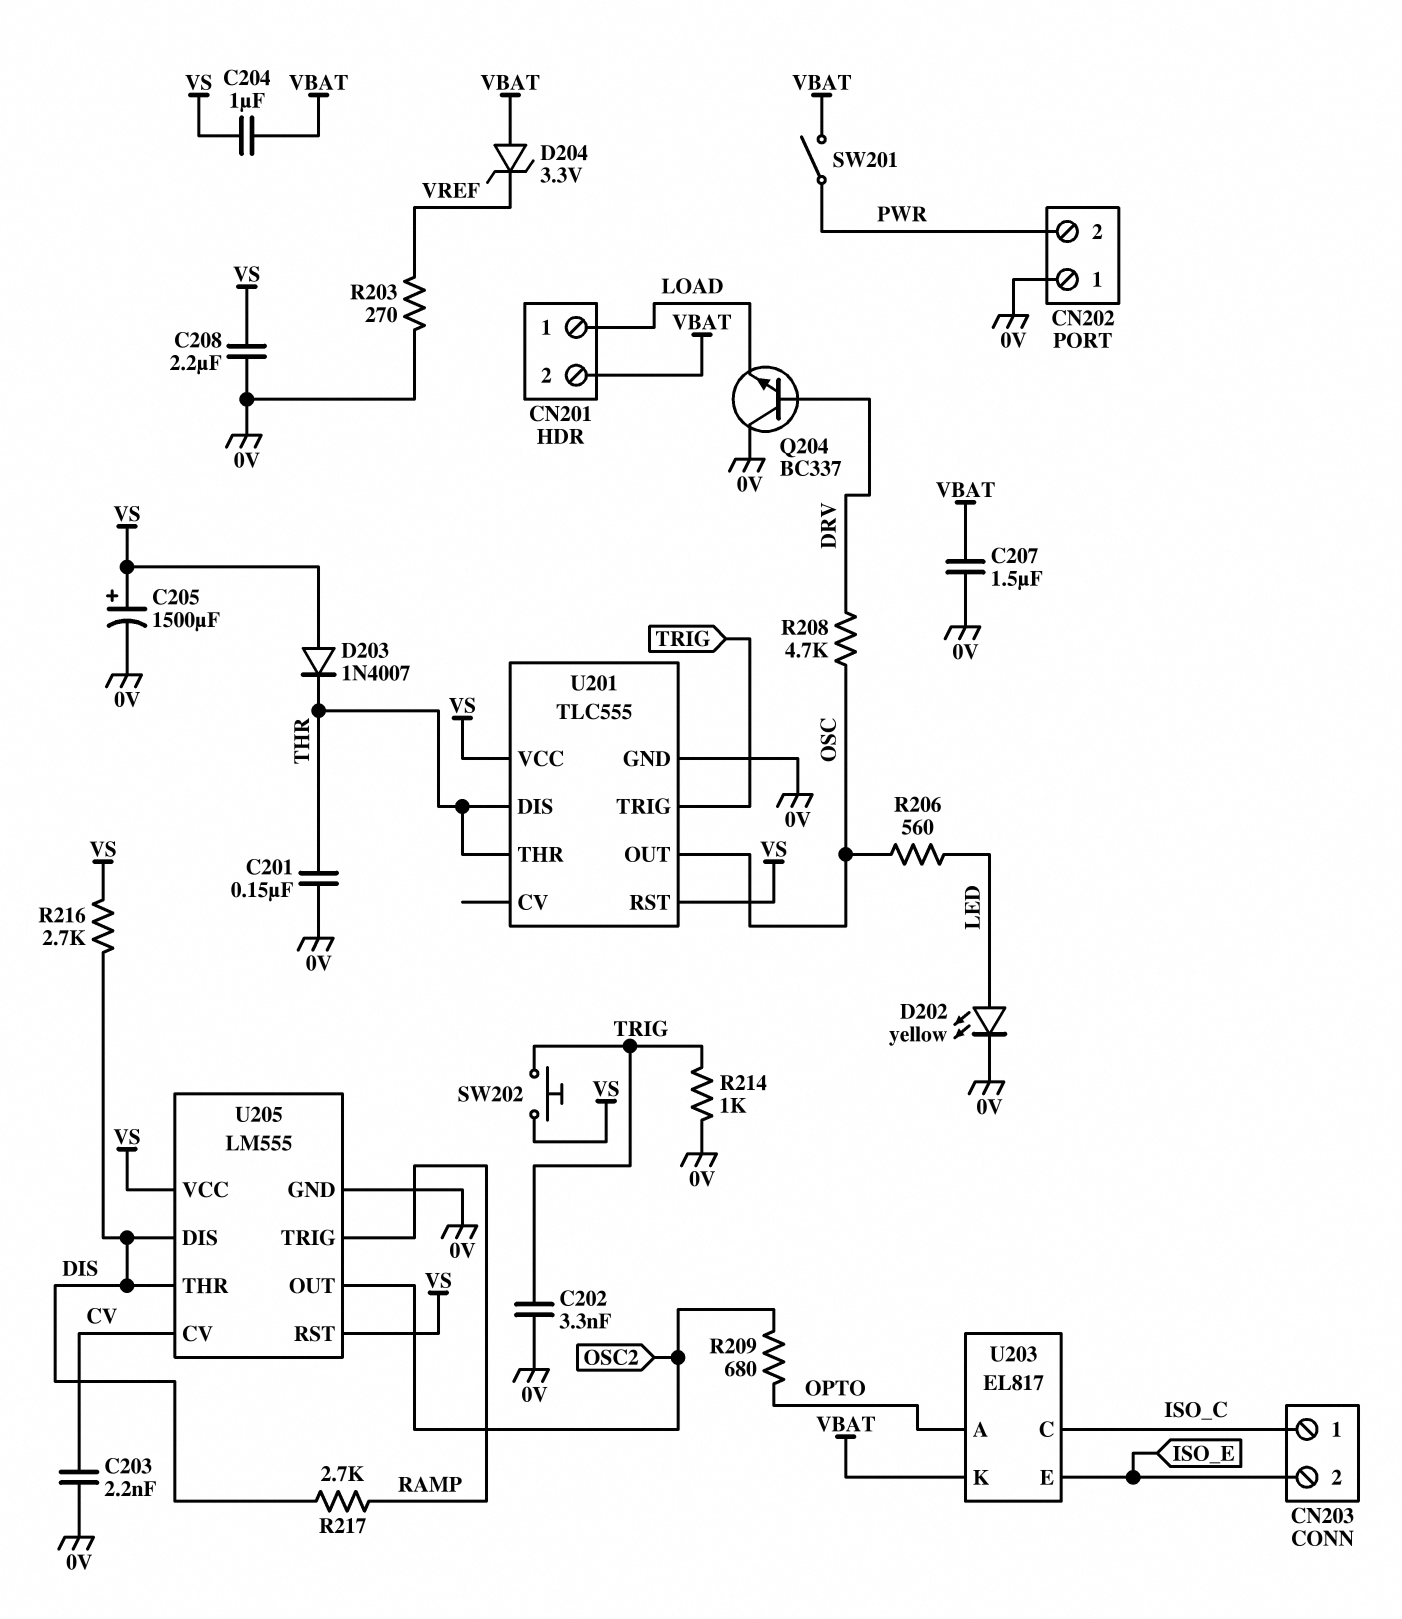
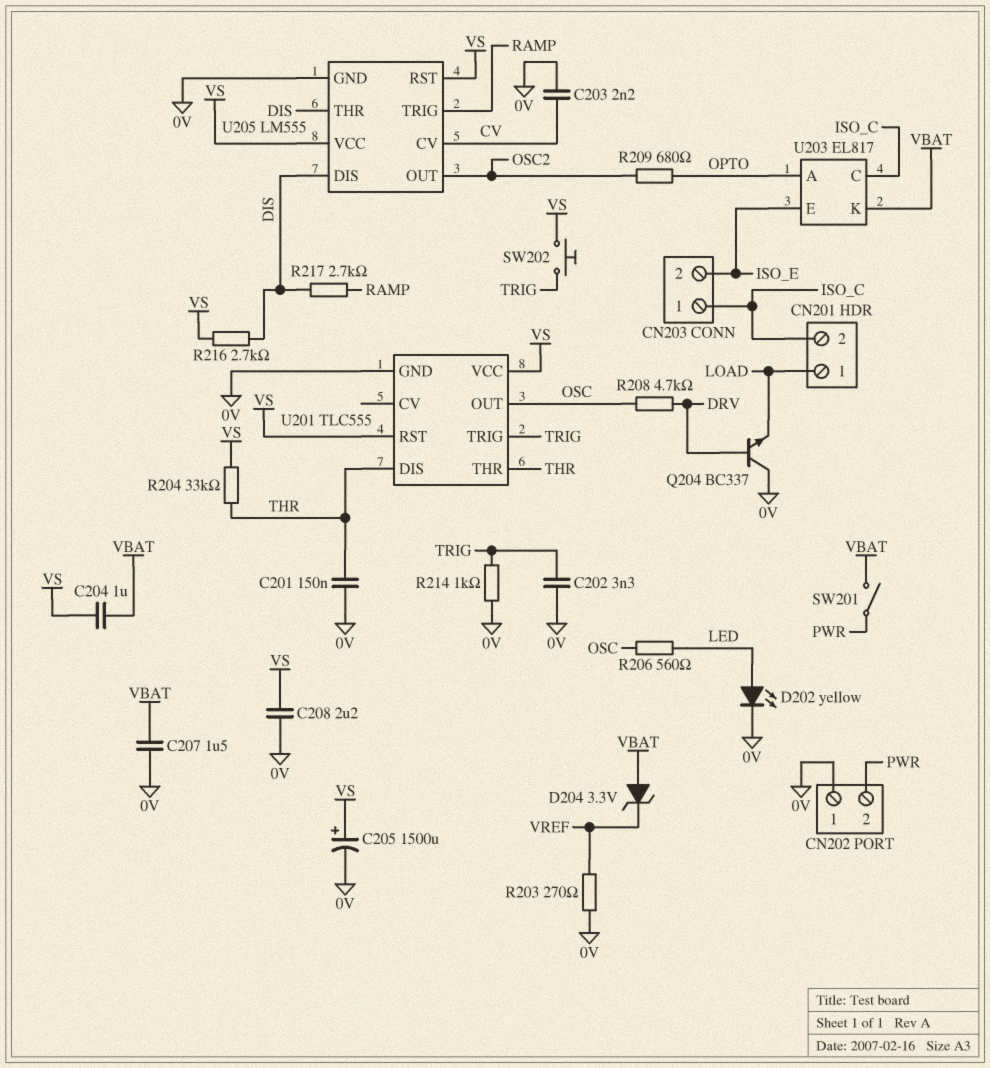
CN201 pin 2: VBAT -> ISO_C
D203: diode 1N4007 (A VS, K THR) -> none
R204: none -> 33k (THR, VS)

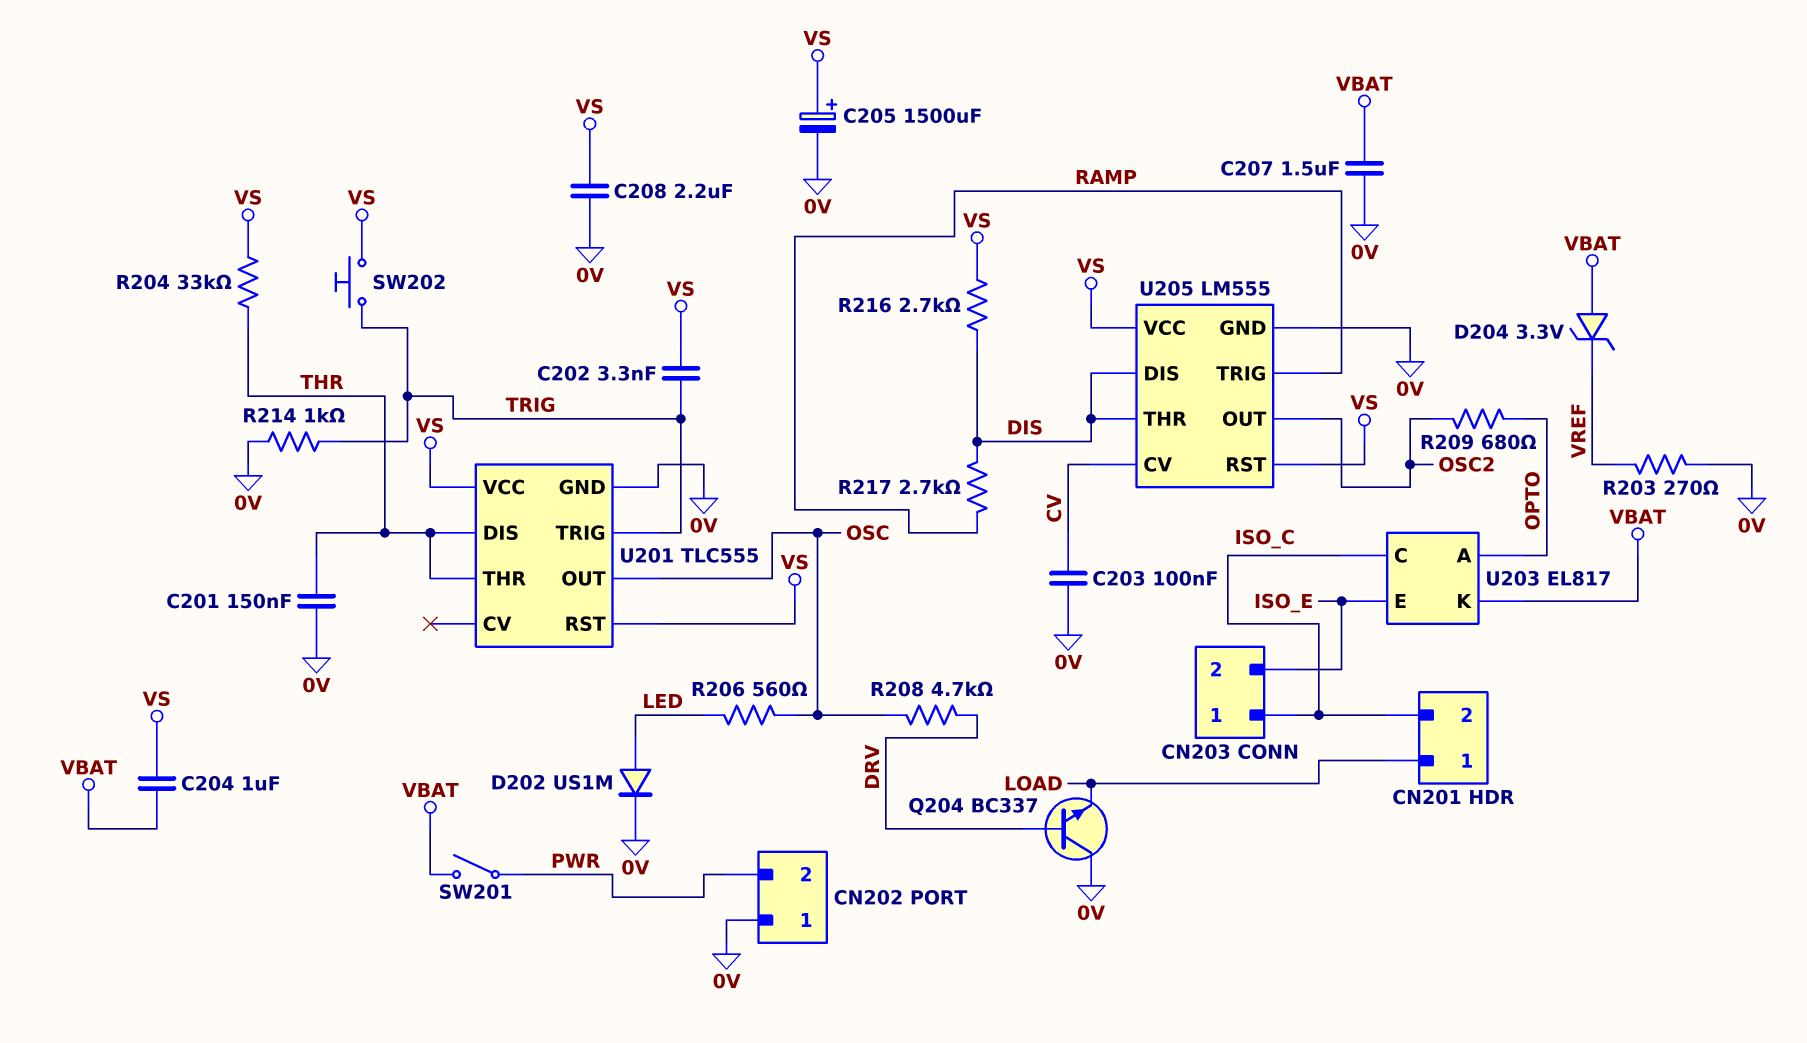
C202: 3.3nF (0V, TRIG) -> 3.3nF (TRIG, VS)
C203: 2.2nF (0V, CV) -> 100nF (0V, CV)
D202: LED yellow (A LED, K 0V) -> diode US1M (A LED, K 0V)

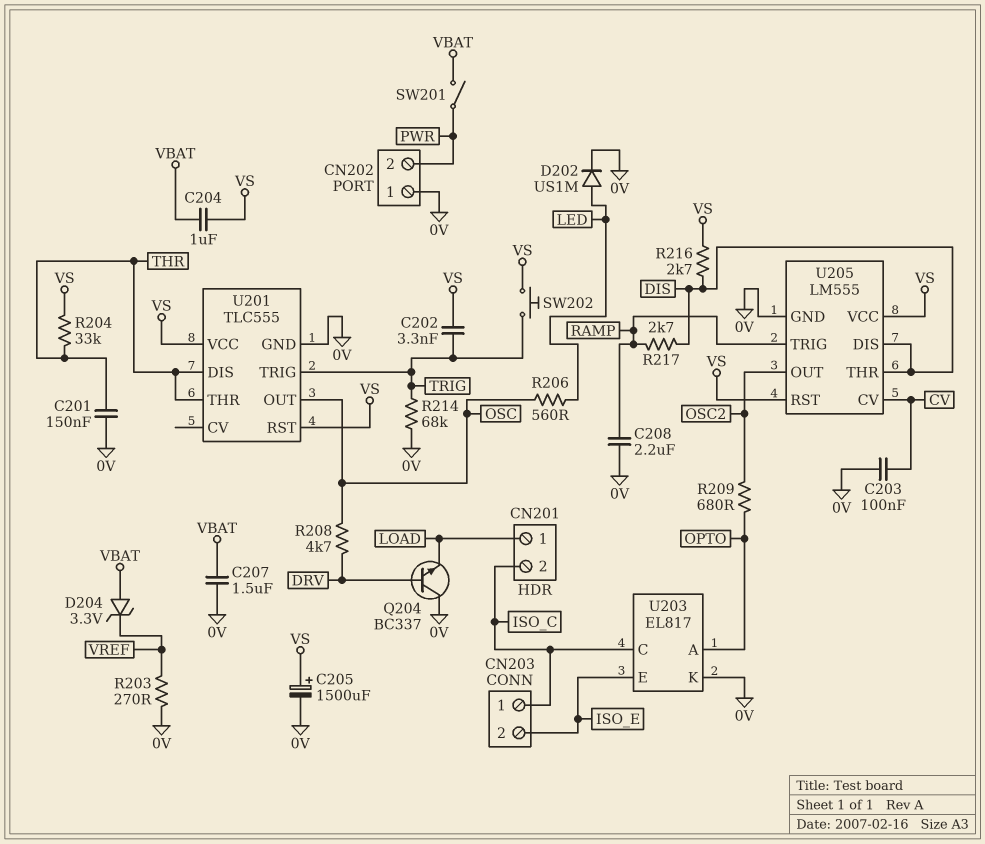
C208: 2.2uF (0V, VS) -> 2.2uF (0V, RAMP)
R214: 1k (0V, TRIG) -> 68k (0V, TRIG)
U203 pin K: VBAT -> 0V

